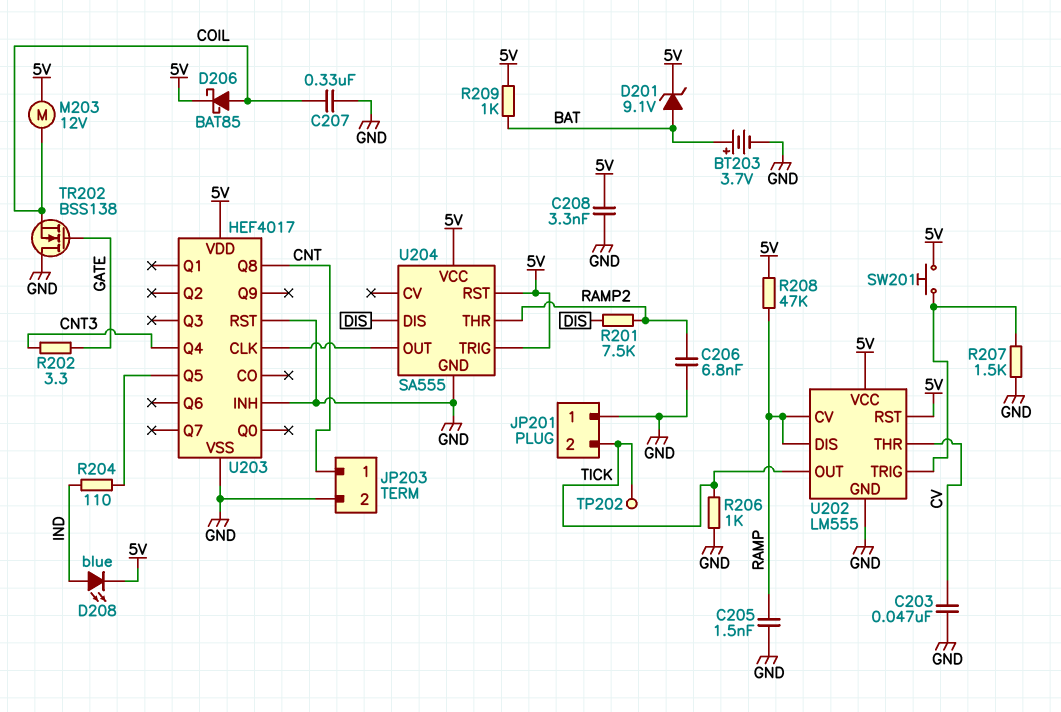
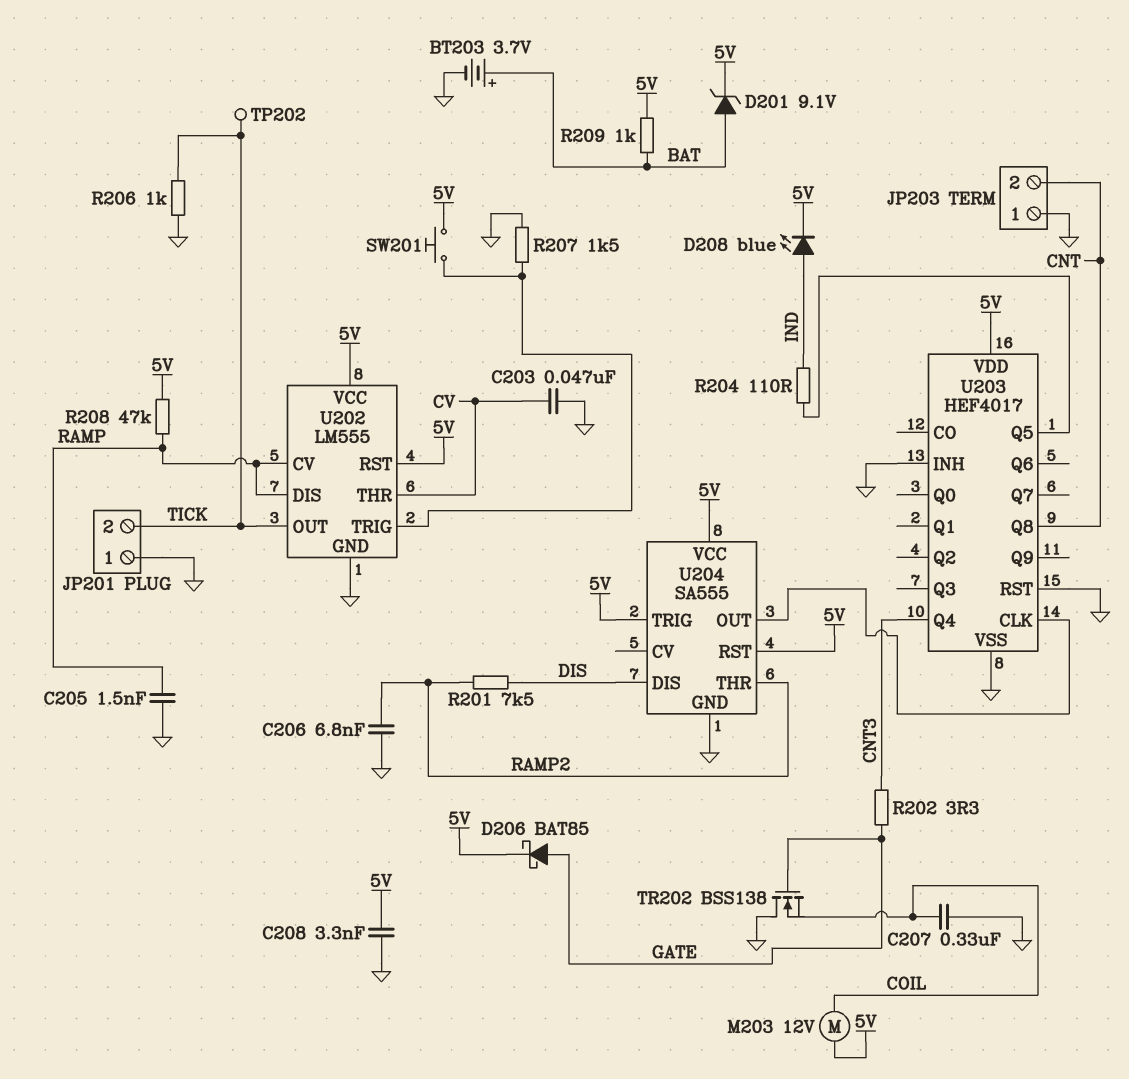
D206: schottky BAT85 (A COIL, K 5V) -> schottky BAT85 (A GATE, K 5V)
JP203 pin 1: CNT -> GND
JP203 pin 2: GND -> CNT

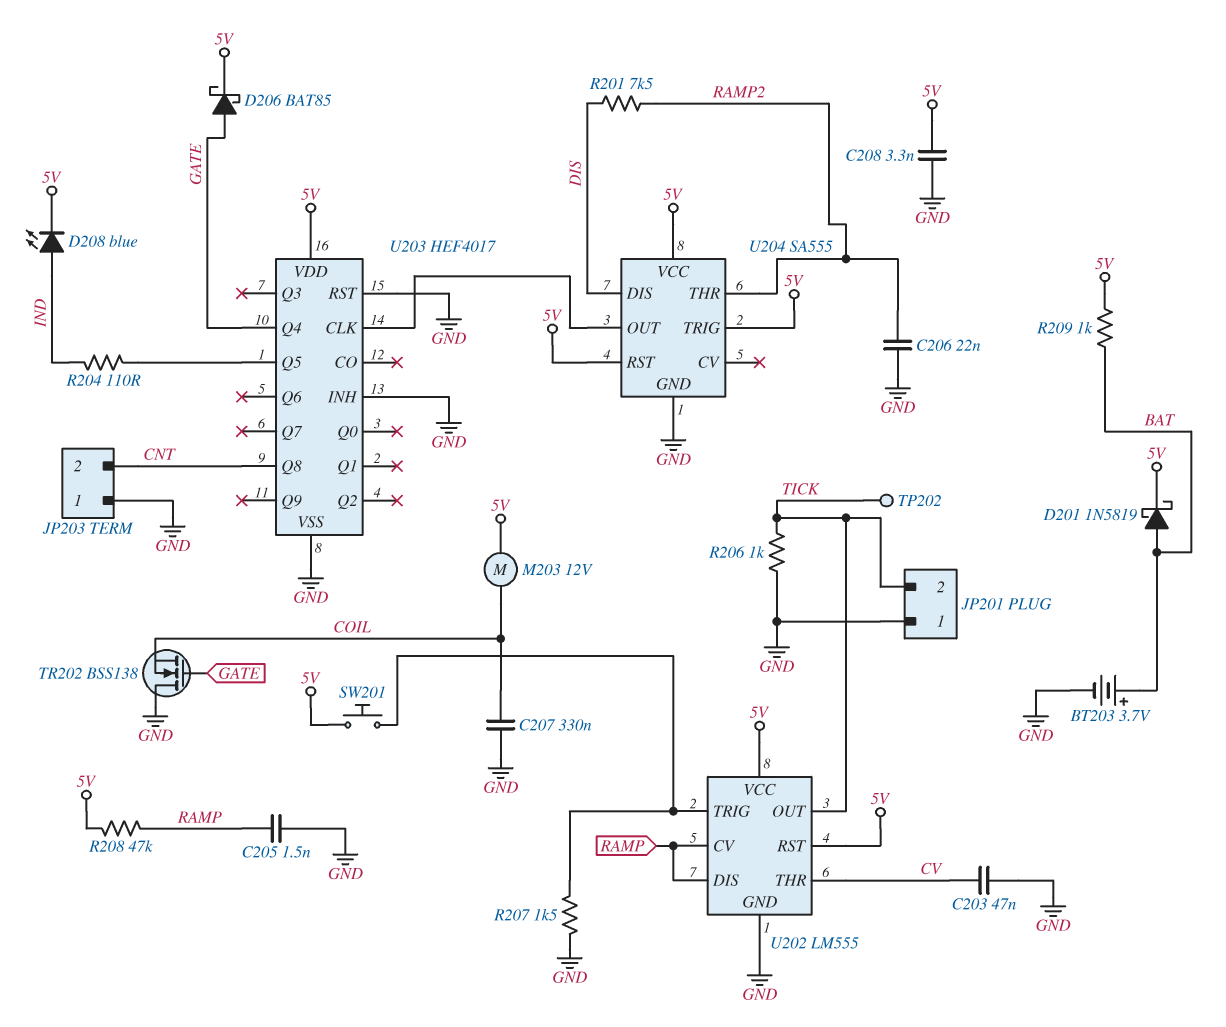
C206: 6.8nF (GND, RAMP2) -> 22nF (GND, RAMP2)
D201: zener 9.1V (A BAT, K 5V) -> schottky 1N5819 (A BAT, K 5V)
R202: 3.3 (CNT3, GATE) -> none
U203 pin Q4: CNT3 -> GATE

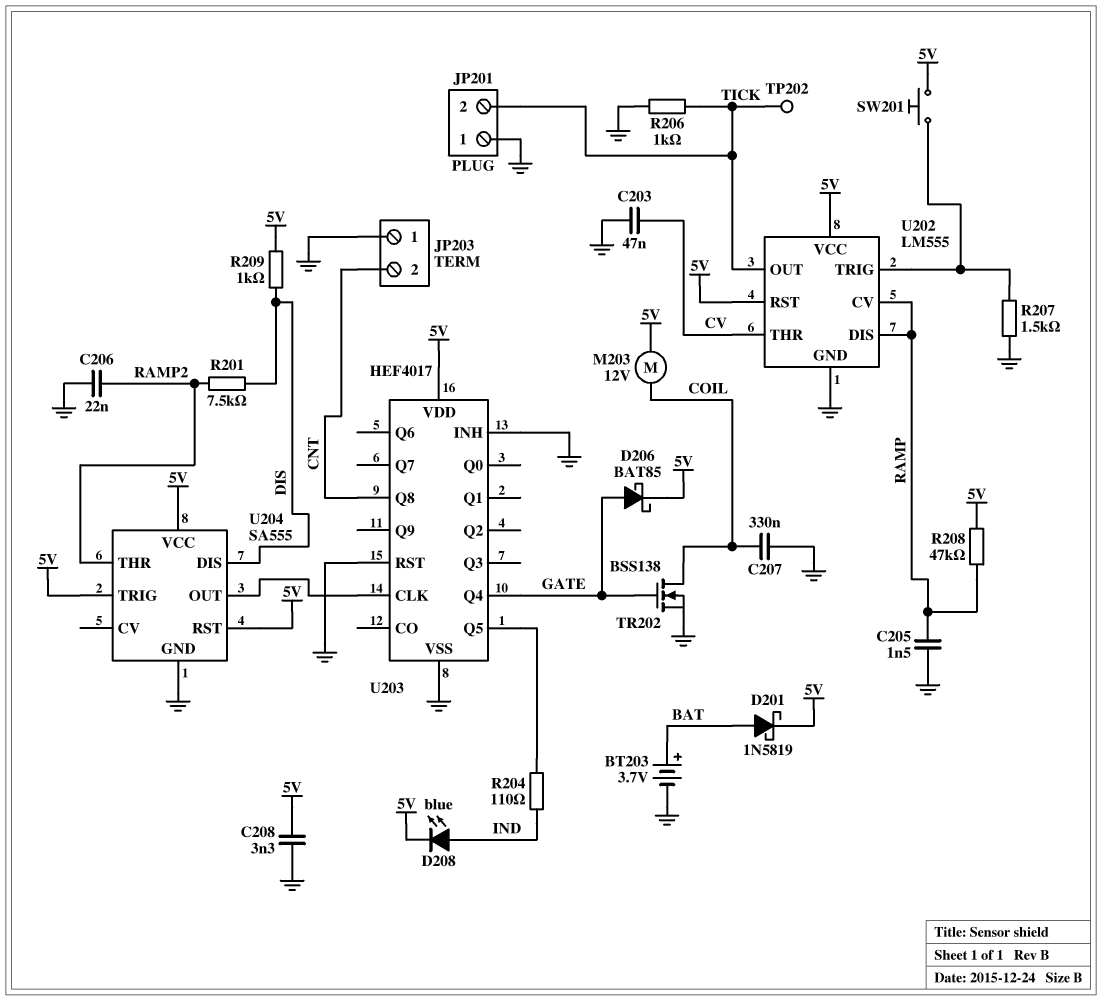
R209: 1k (5V, BAT) -> 1k (5V, DIS)
TR202: NMOS BSS138 (G GATE, D GND, S COIL) -> NMOS BSS138 (G GATE, D COIL, S GND)

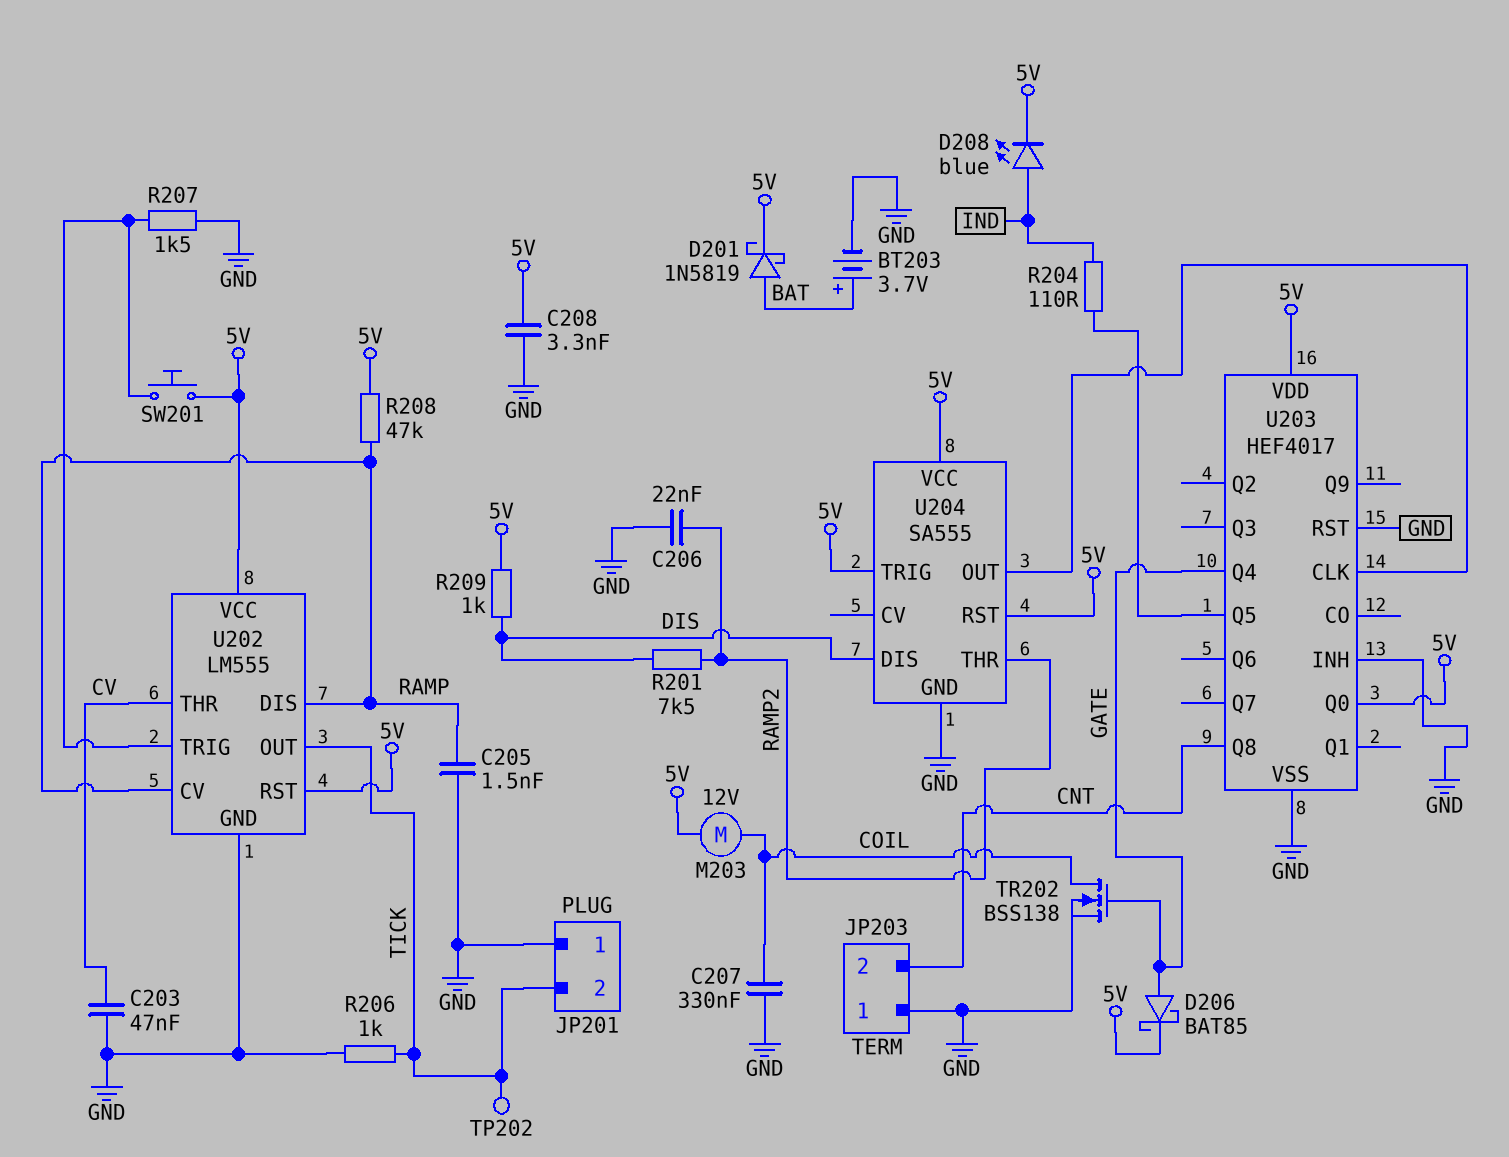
U203 pin Q0: none -> 5V

